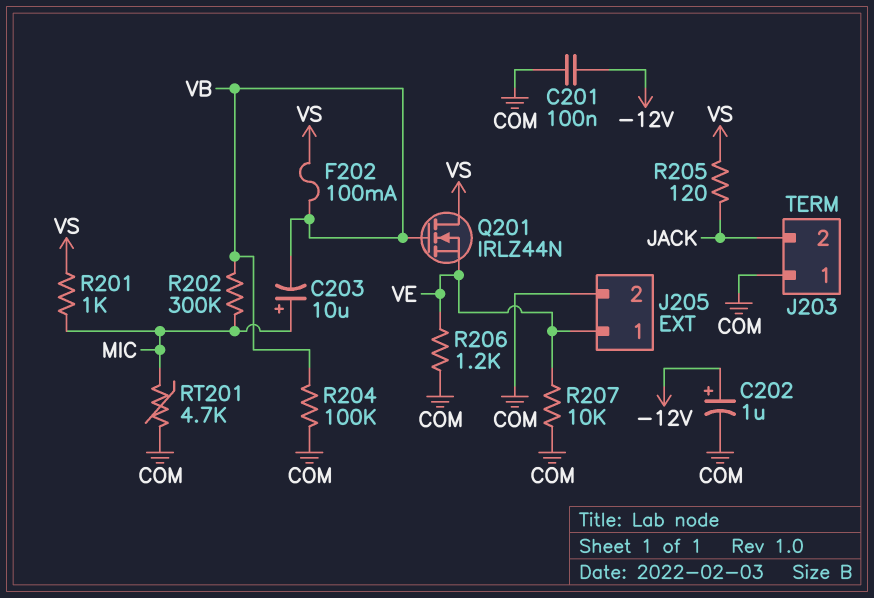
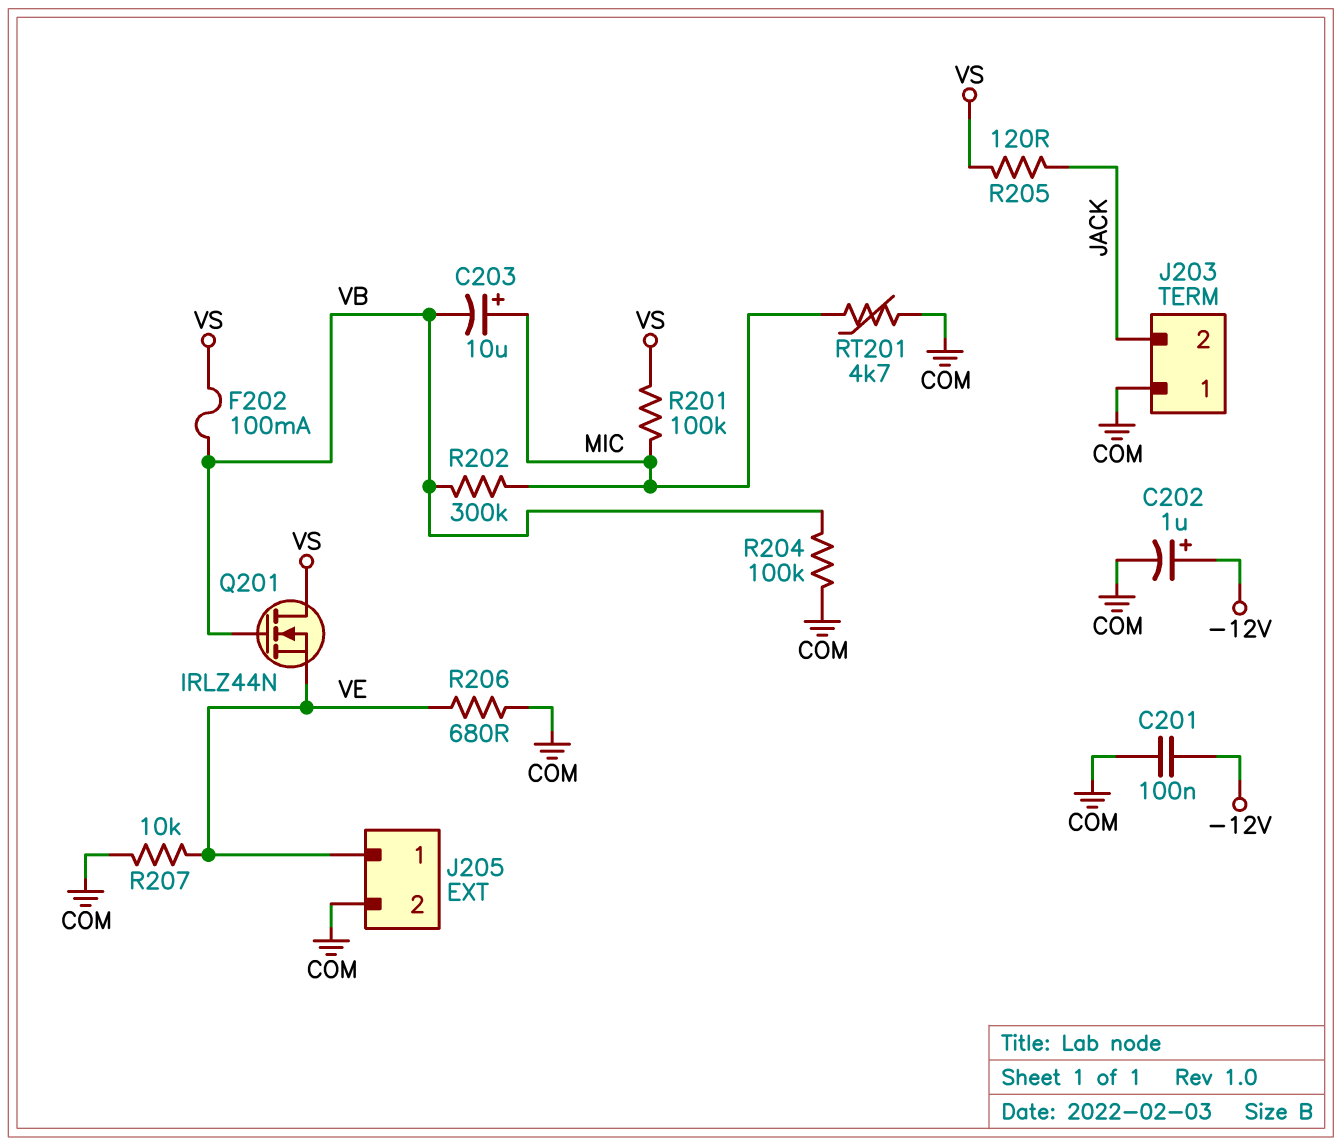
R201: 1k (MIC, VS) -> 100k (MIC, VS)
R206: 1.2k (COM, VE) -> 680 (COM, VE)

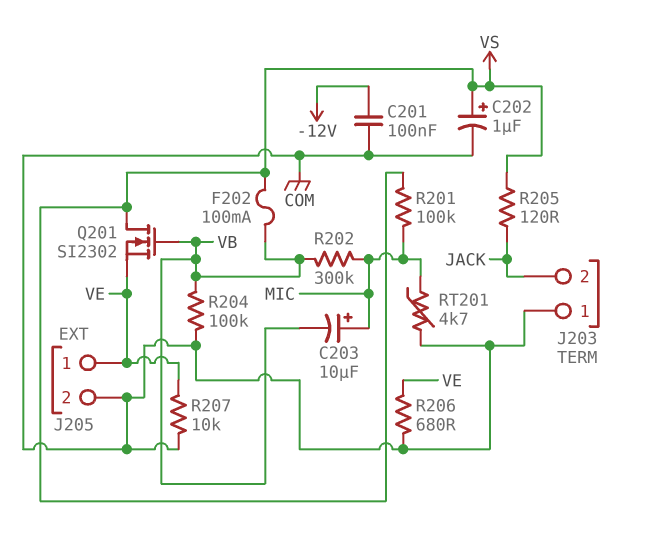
C202: 1uF (plus -12V, minus COM) -> 1uF (plus VS, minus COM)
Q201: NMOS IRLZ44N (G VB, D VS, S VE) -> NMOS SI2302 (G VB, D VS, S VE)

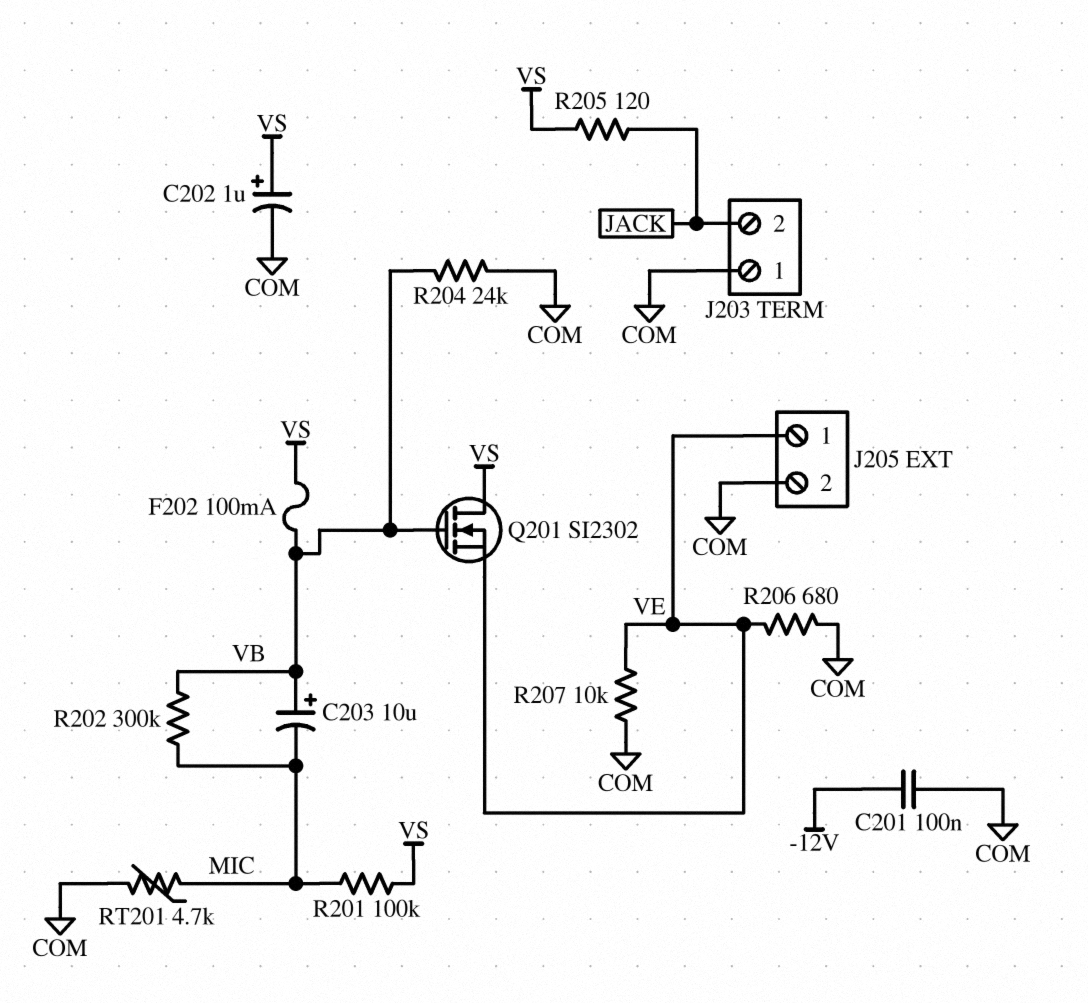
C203: 10uF (plus MIC, minus VB) -> 10uF (plus VB, minus MIC)
R204: 100k (COM, VB) -> 24k (COM, VB)

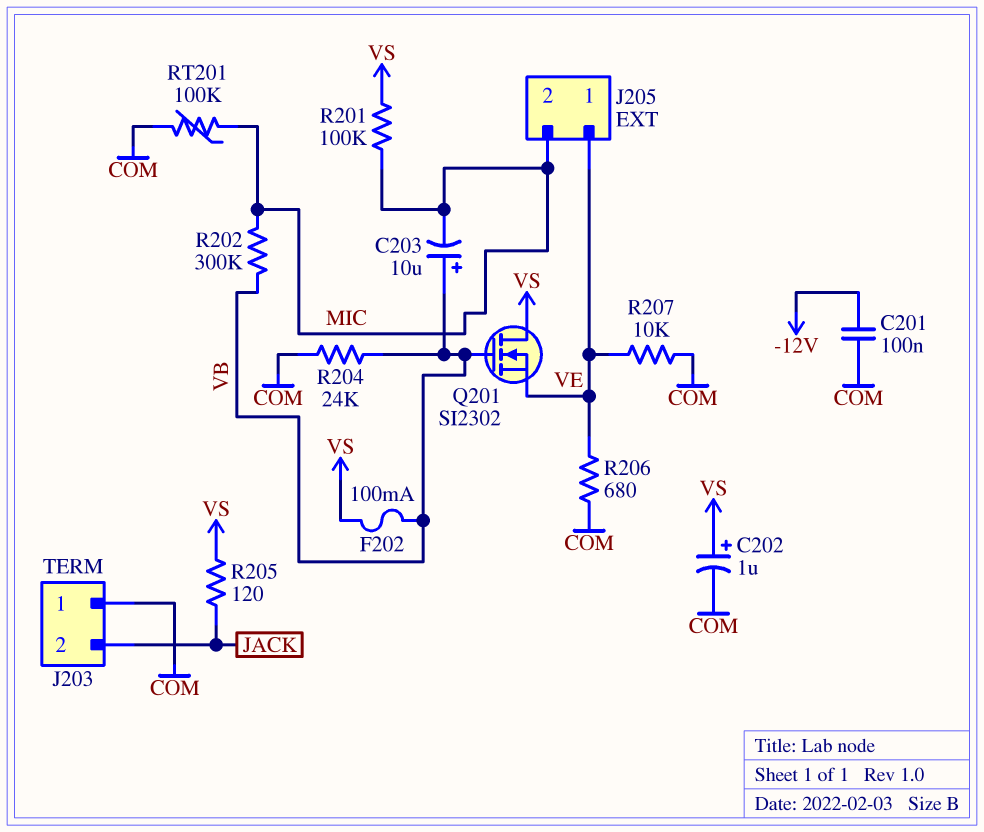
J205 pin 2: COM -> MIC
RT201: 4.7k (COM, MIC) -> 100k (COM, MIC)

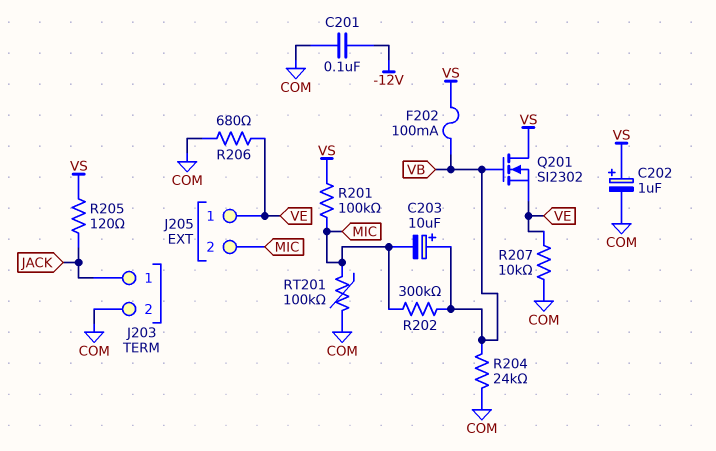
J203 pin 1: COM -> JACK
J203 pin 2: JACK -> COM

